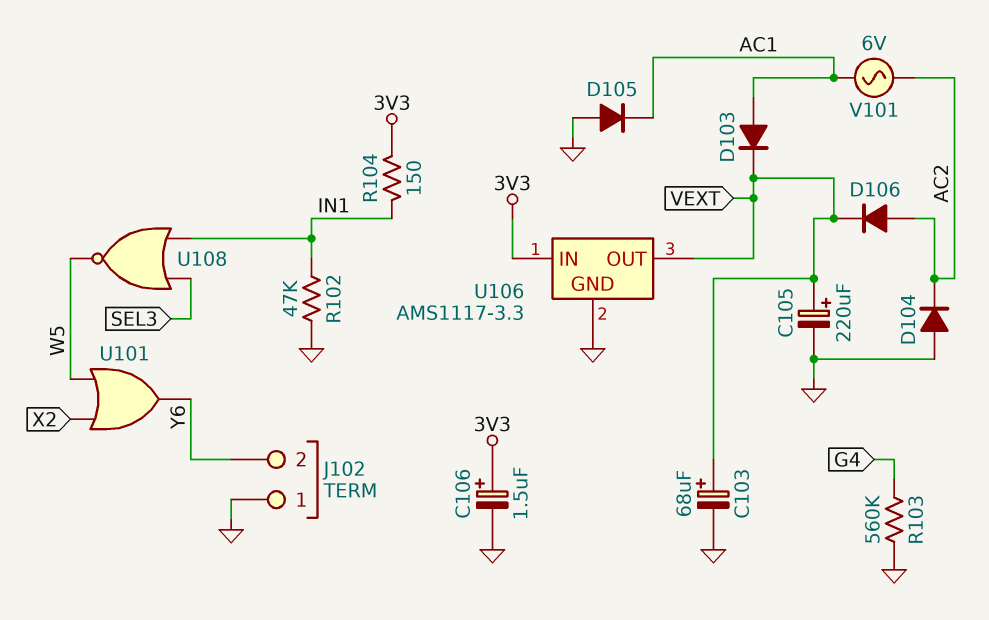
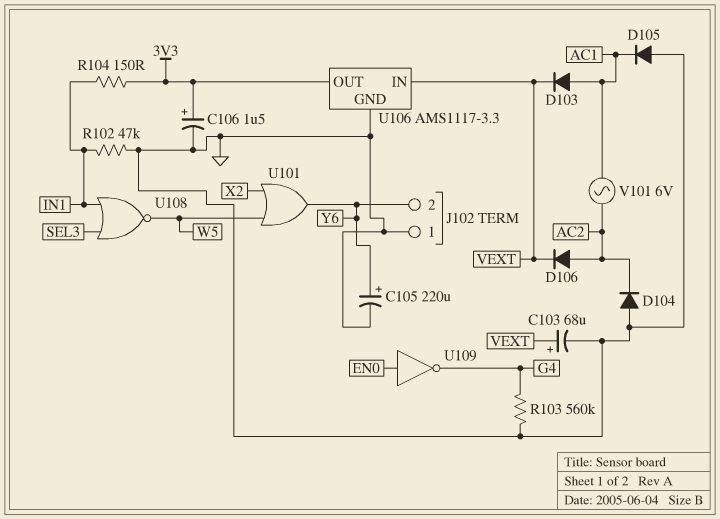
C105: 220uF (plus VEXT, minus GND) -> 220uF (plus Y6, minus GND)
U106 pin IN: 3V3 -> VEXT
U106 pin OUT: VEXT -> 3V3
U109: none -> NOT (in EN0, out G4)

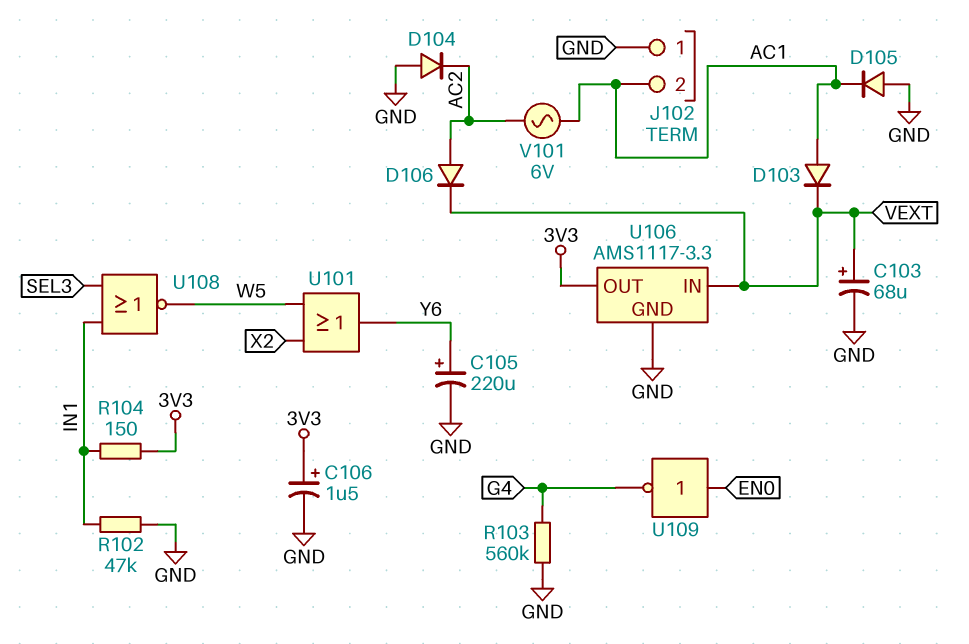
J102 pin 2: Y6 -> AC1

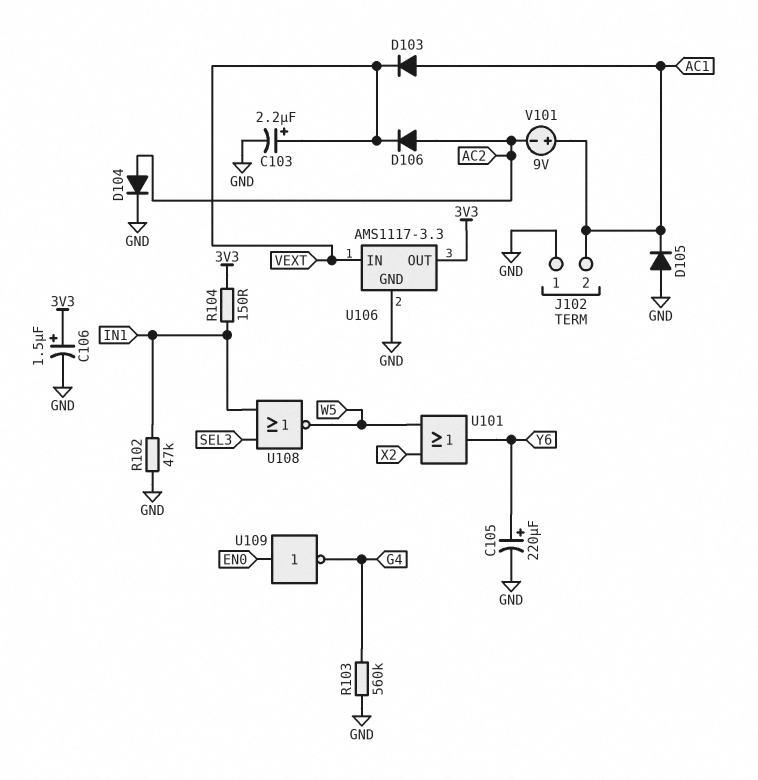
C103: 68uF (plus VEXT, minus GND) -> 2.2uF (plus VEXT, minus GND)
D104: diode (A GND, K AC2) -> diode (A AC2, K GND)
V101: AC 6V (AC1, AC2) -> 9V (plus AC1, minus AC2)

